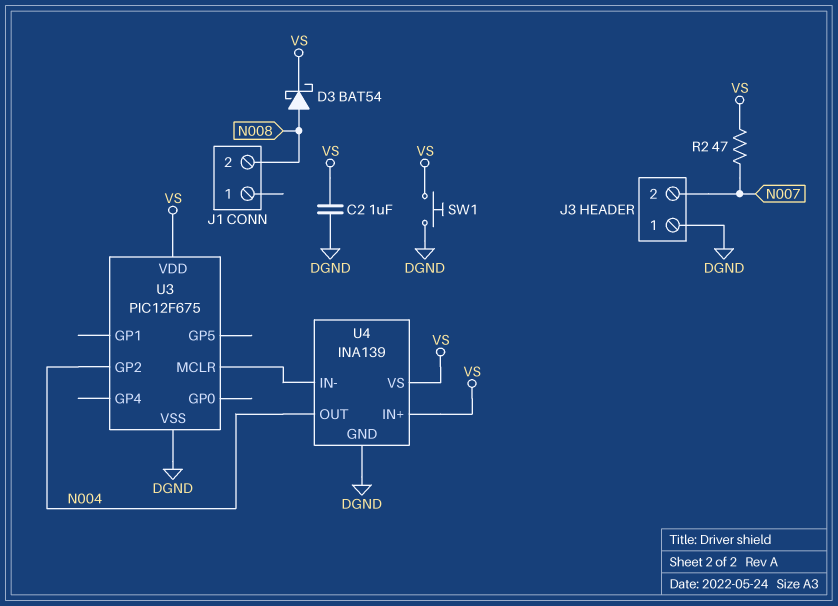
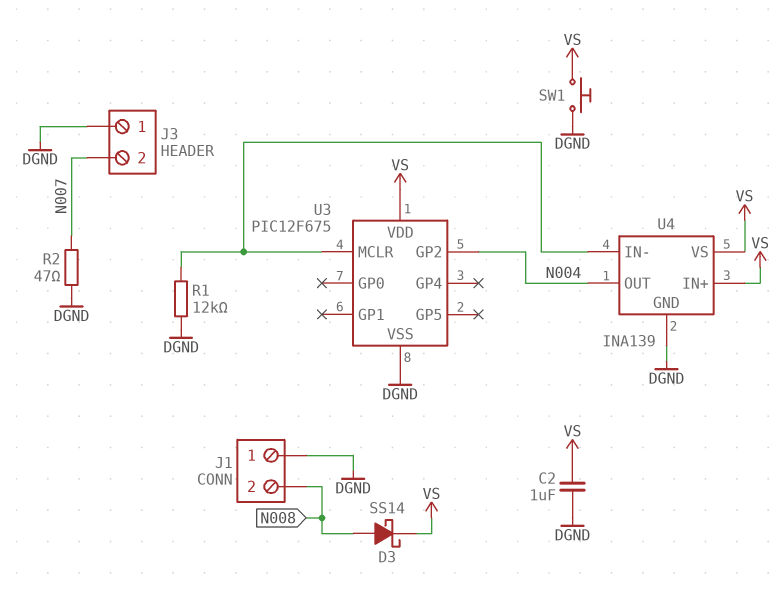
D3: schottky BAT54 (A N008, K VS) -> schottky SS14 (A N008, K VS)
J1 pin 1: none -> DGND
R1: none -> 12k (DGND, U3/MCLR)
R2: 47 (N007, VS) -> 47 (DGND, N007)

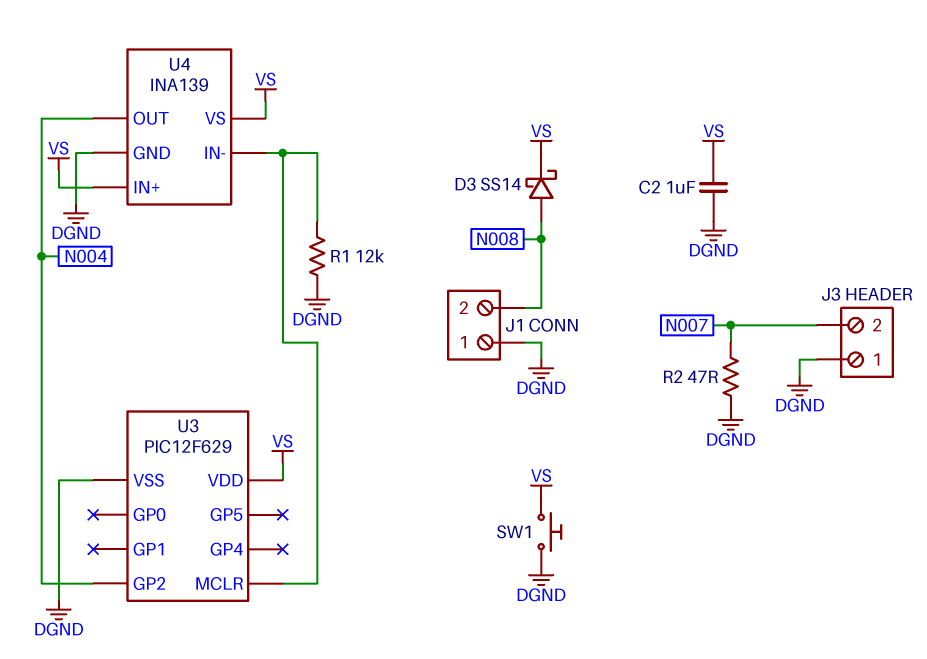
U3: PIC12F675 -> PIC12F629

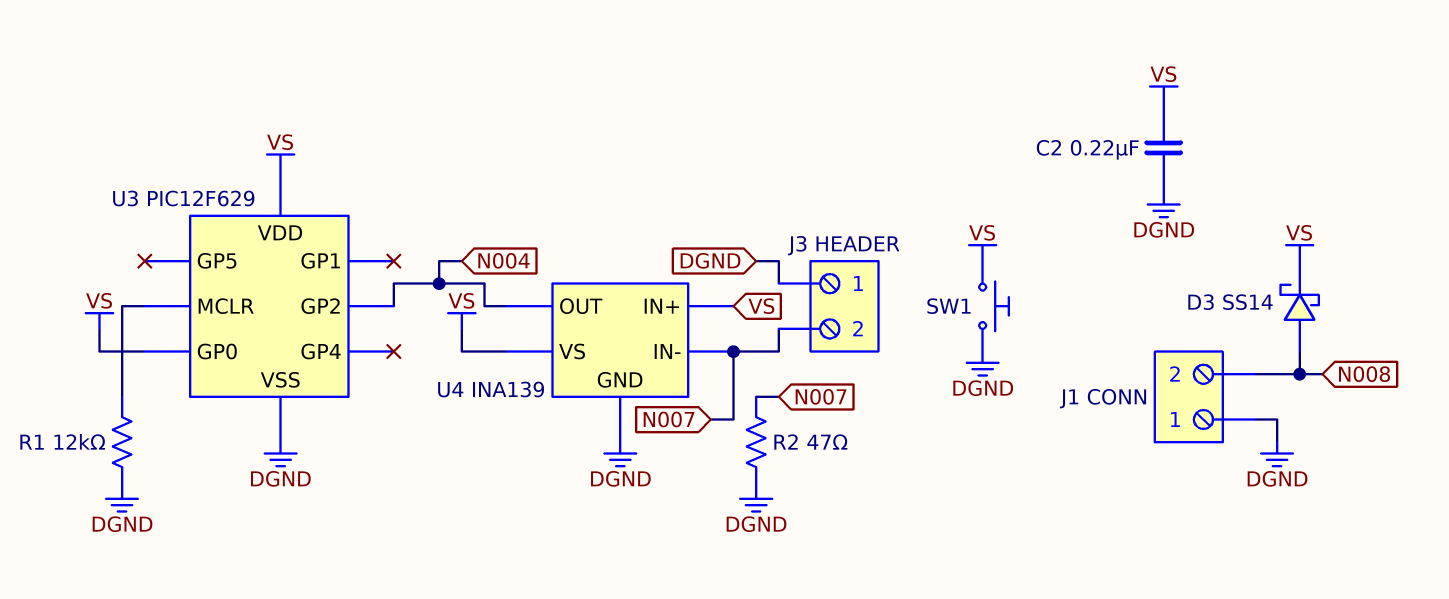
C2: 1uF (DGND, VS) -> 220nF (DGND, VS)
U3 pin GP0: none -> VS
U4 pin IN-: U3/MCLR -> N007

